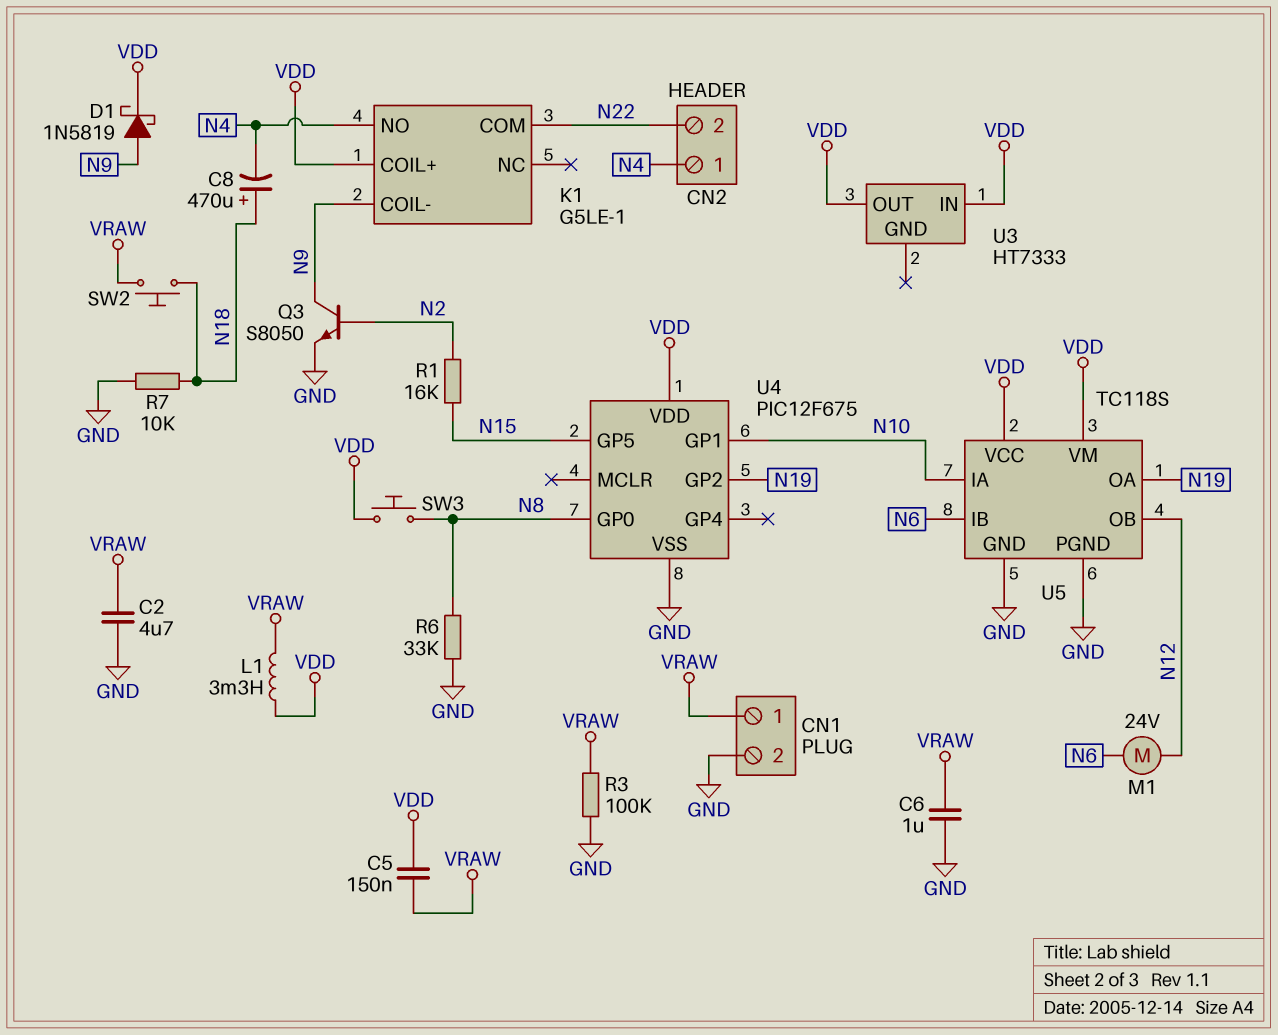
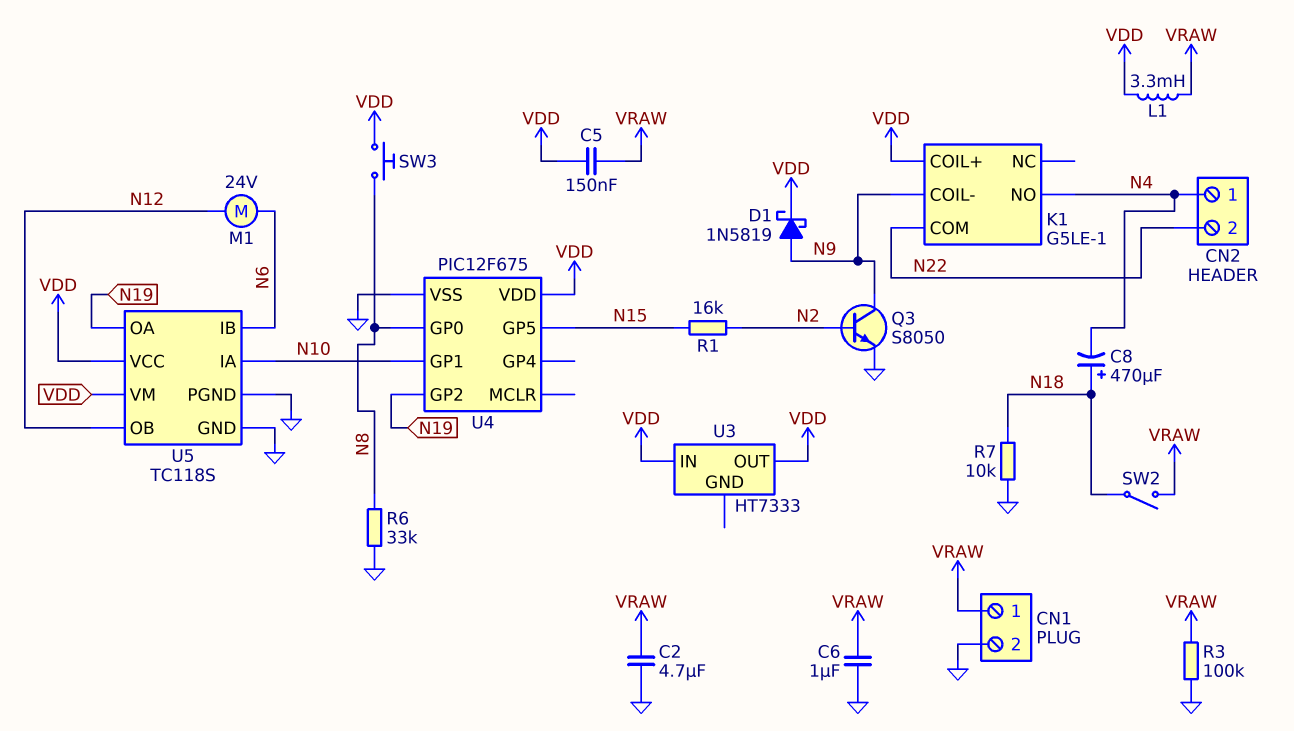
SW2: button (N18, VRAW) -> switch (N18, VRAW)

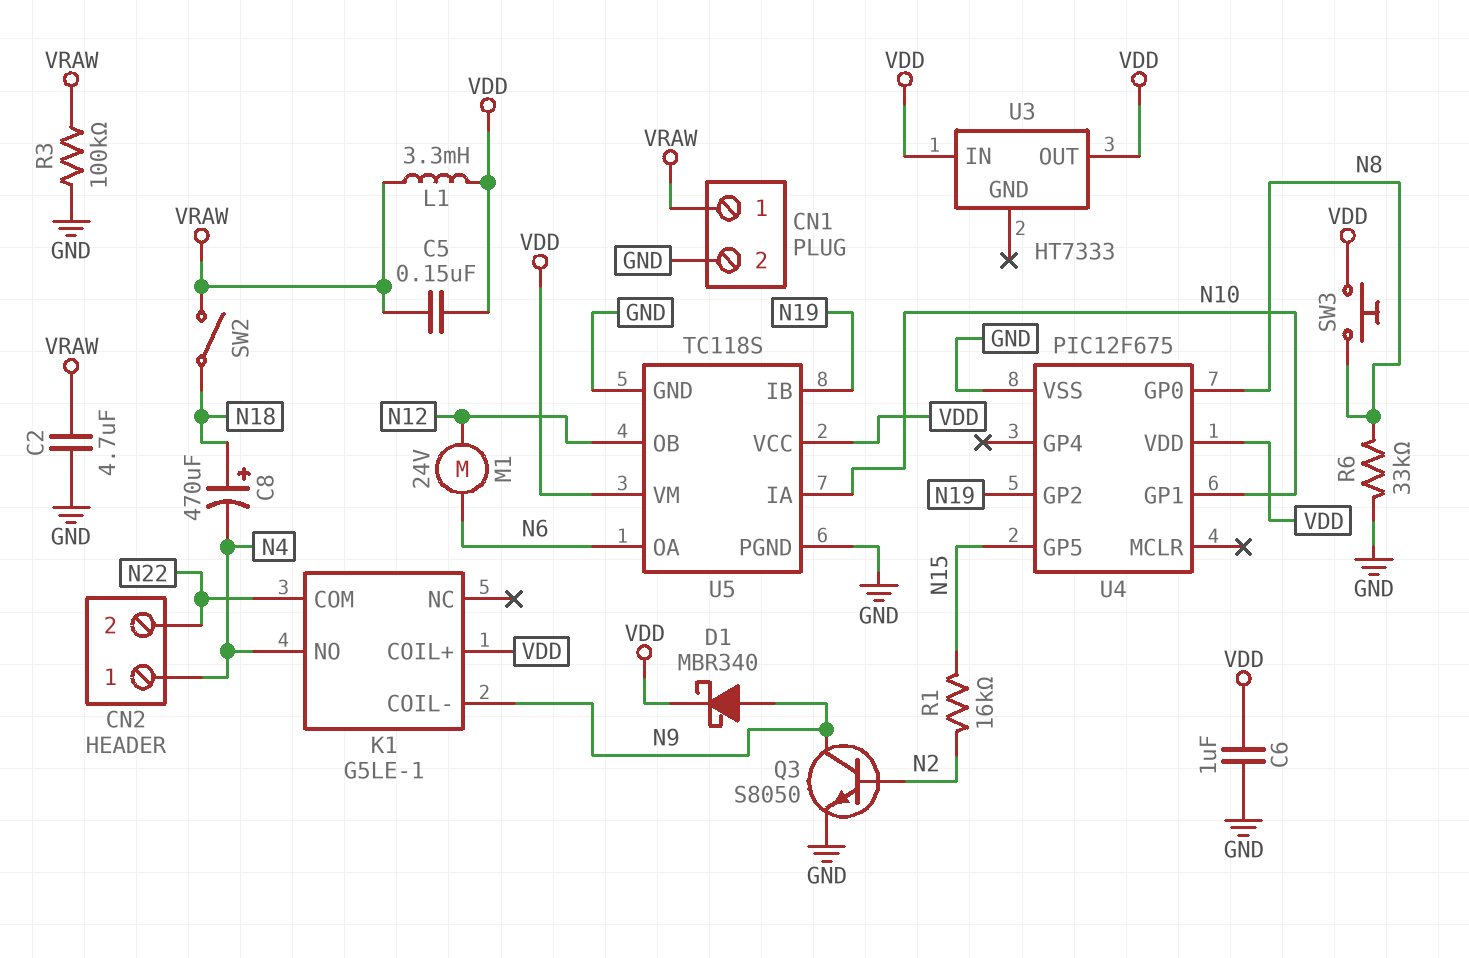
C6: 1uF (GND, VRAW) -> 1uF (GND, VDD)
D1: schottky 1N5819 (A N9, K VDD) -> schottky MBR340 (A N9, K VDD)
R7: 10k (GND, N18) -> none
U5 pin IB: N6 -> N19
U5 pin OA: N19 -> N6

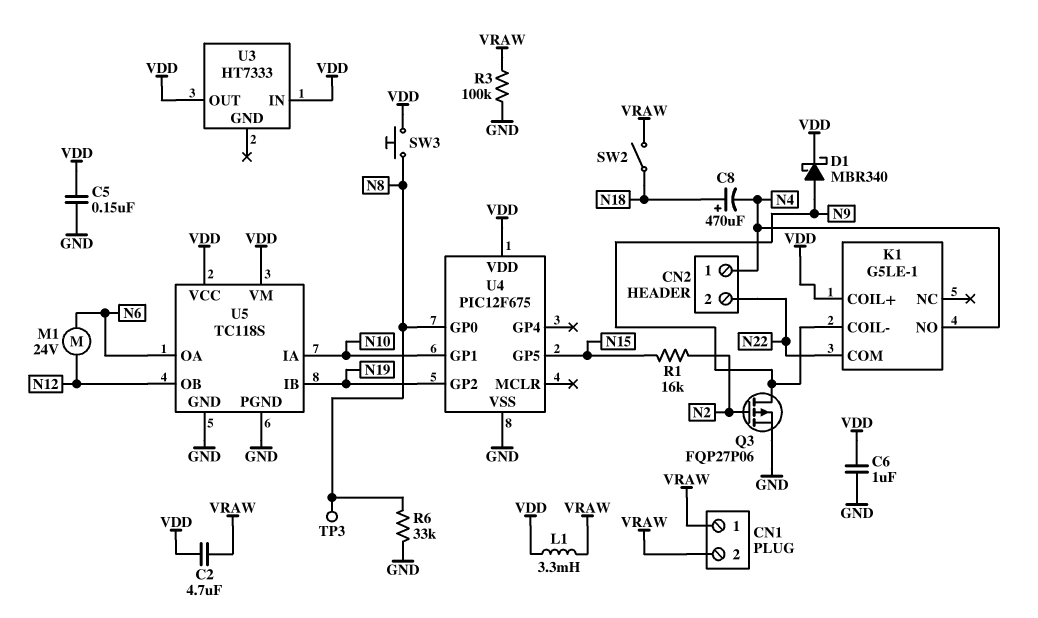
C2: 4.7uF (GND, VRAW) -> 4.7uF (VDD, VRAW)
C5: 150nF (VDD, VRAW) -> 150nF (GND, VDD)
CN1 pin 2: GND -> VRAW
Q3: NPN S8050 (B N2, C N9, E GND) -> PMOS FQP27P06 (G N2, D N9, S GND)
TP3: none -> test point (N8)

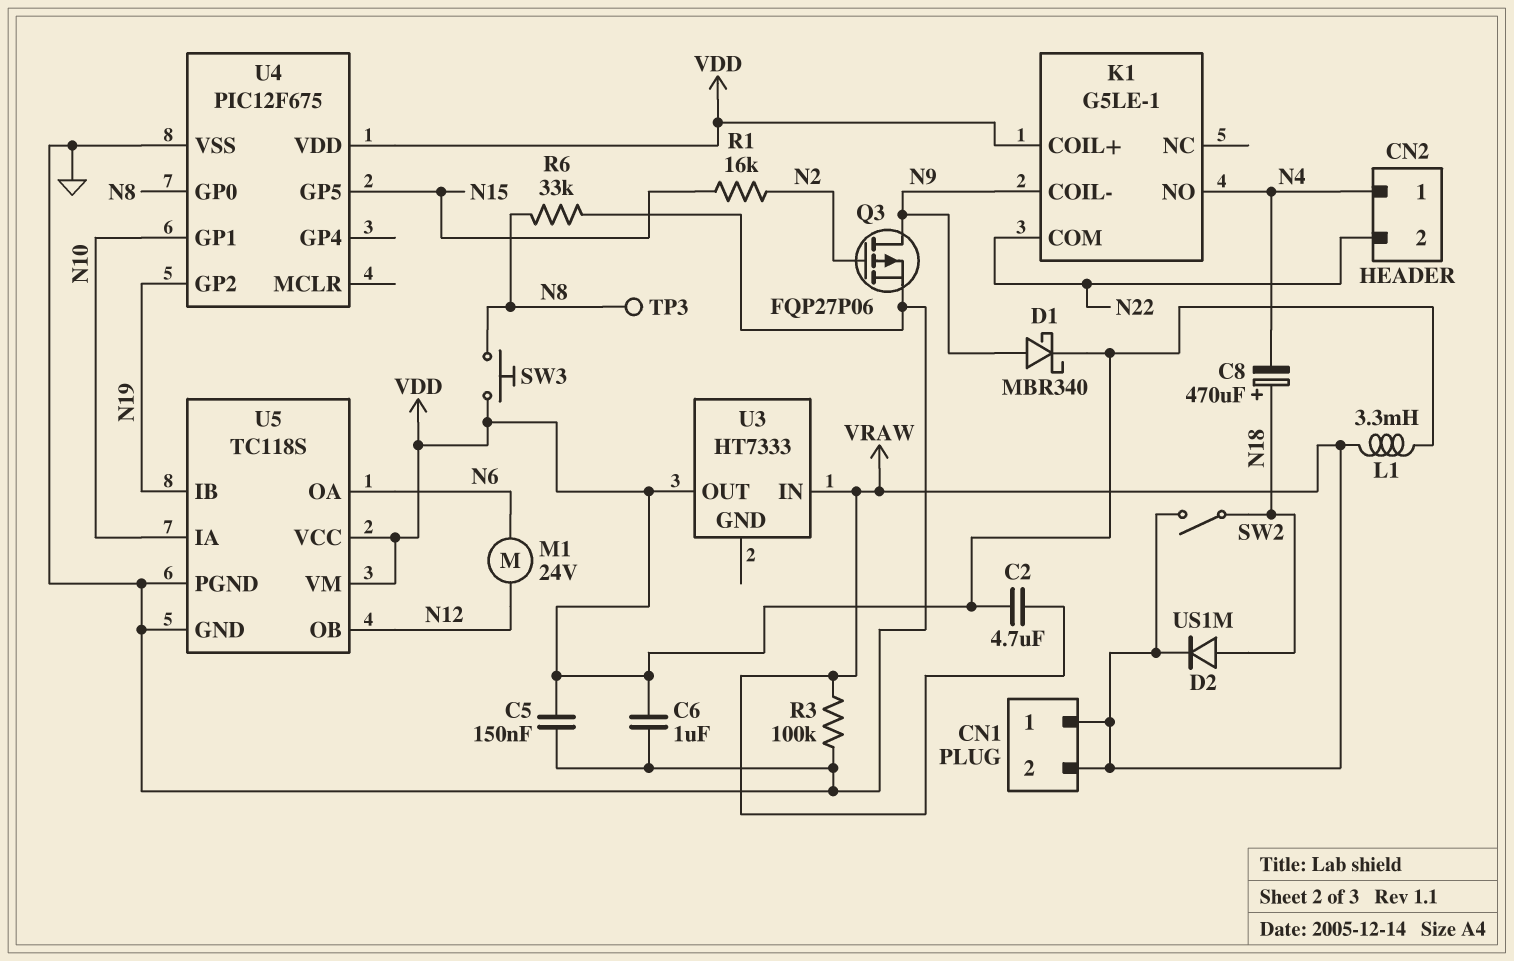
D2: none -> diode US1M (A N18, K VRAW)
U3 pin IN: VDD -> VRAW

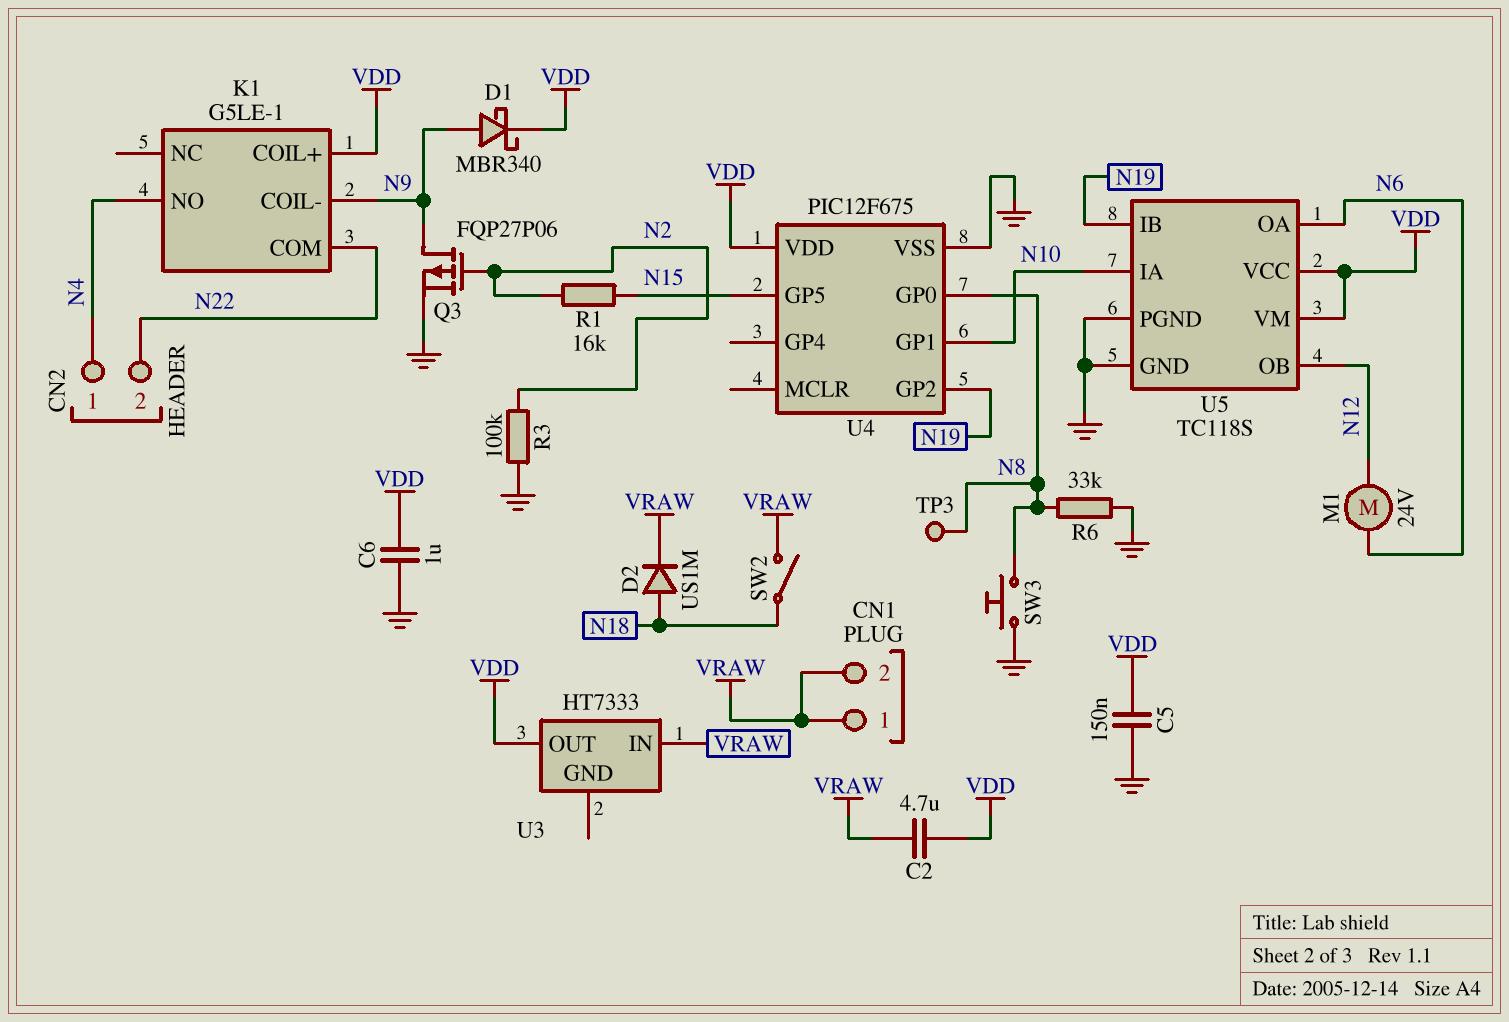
C8: 470uF (plus N18, minus N4) -> none
L1: 3.3mH (VDD, VRAW) -> none
R3: 100k (GND, VRAW) -> 100k (GND, N2)
SW3: button (N8, VDD) -> button (GND, N8)

